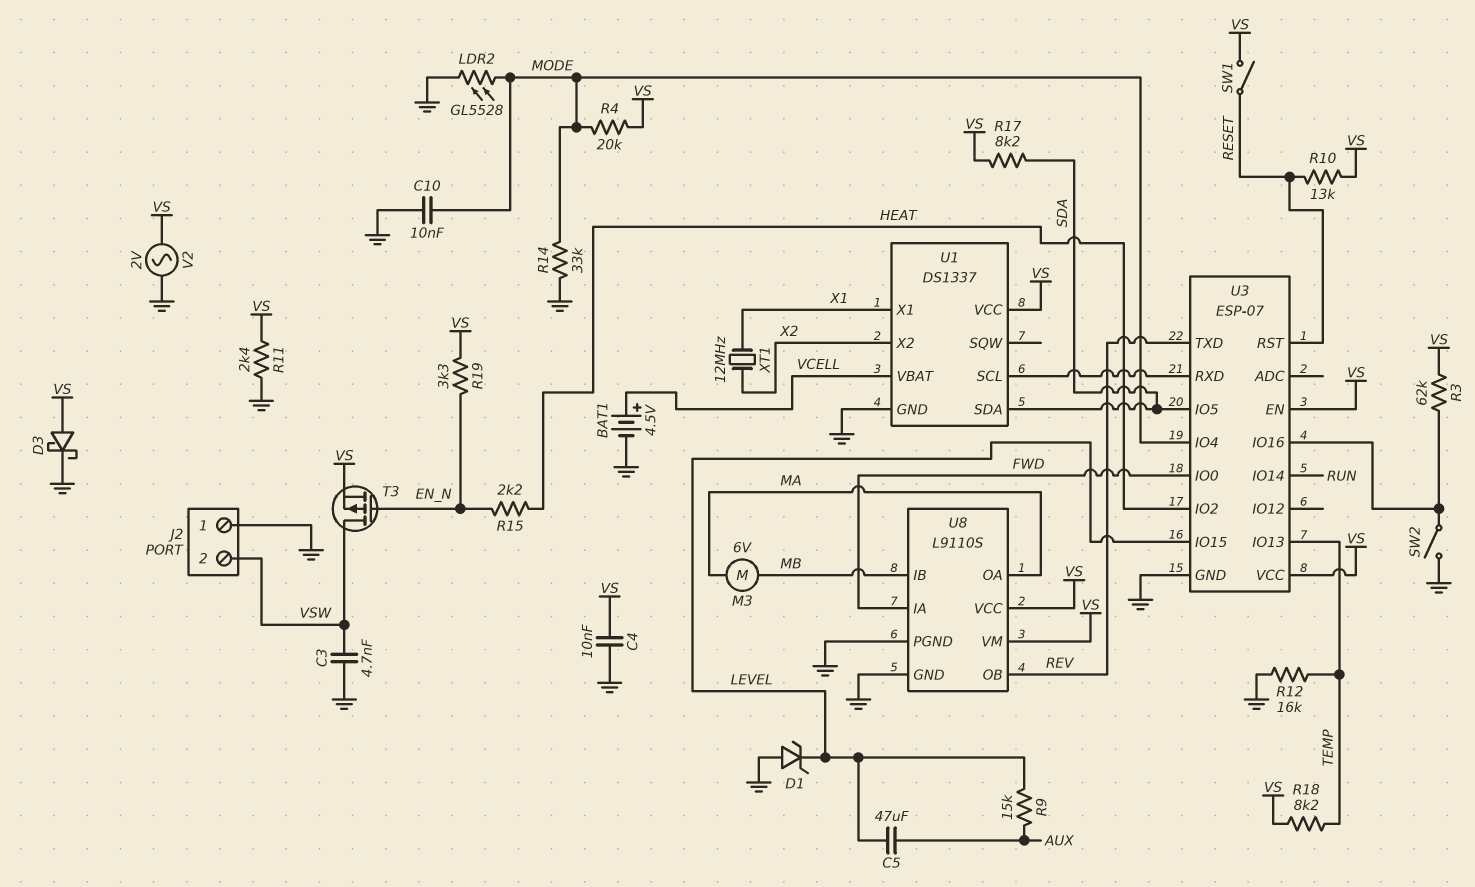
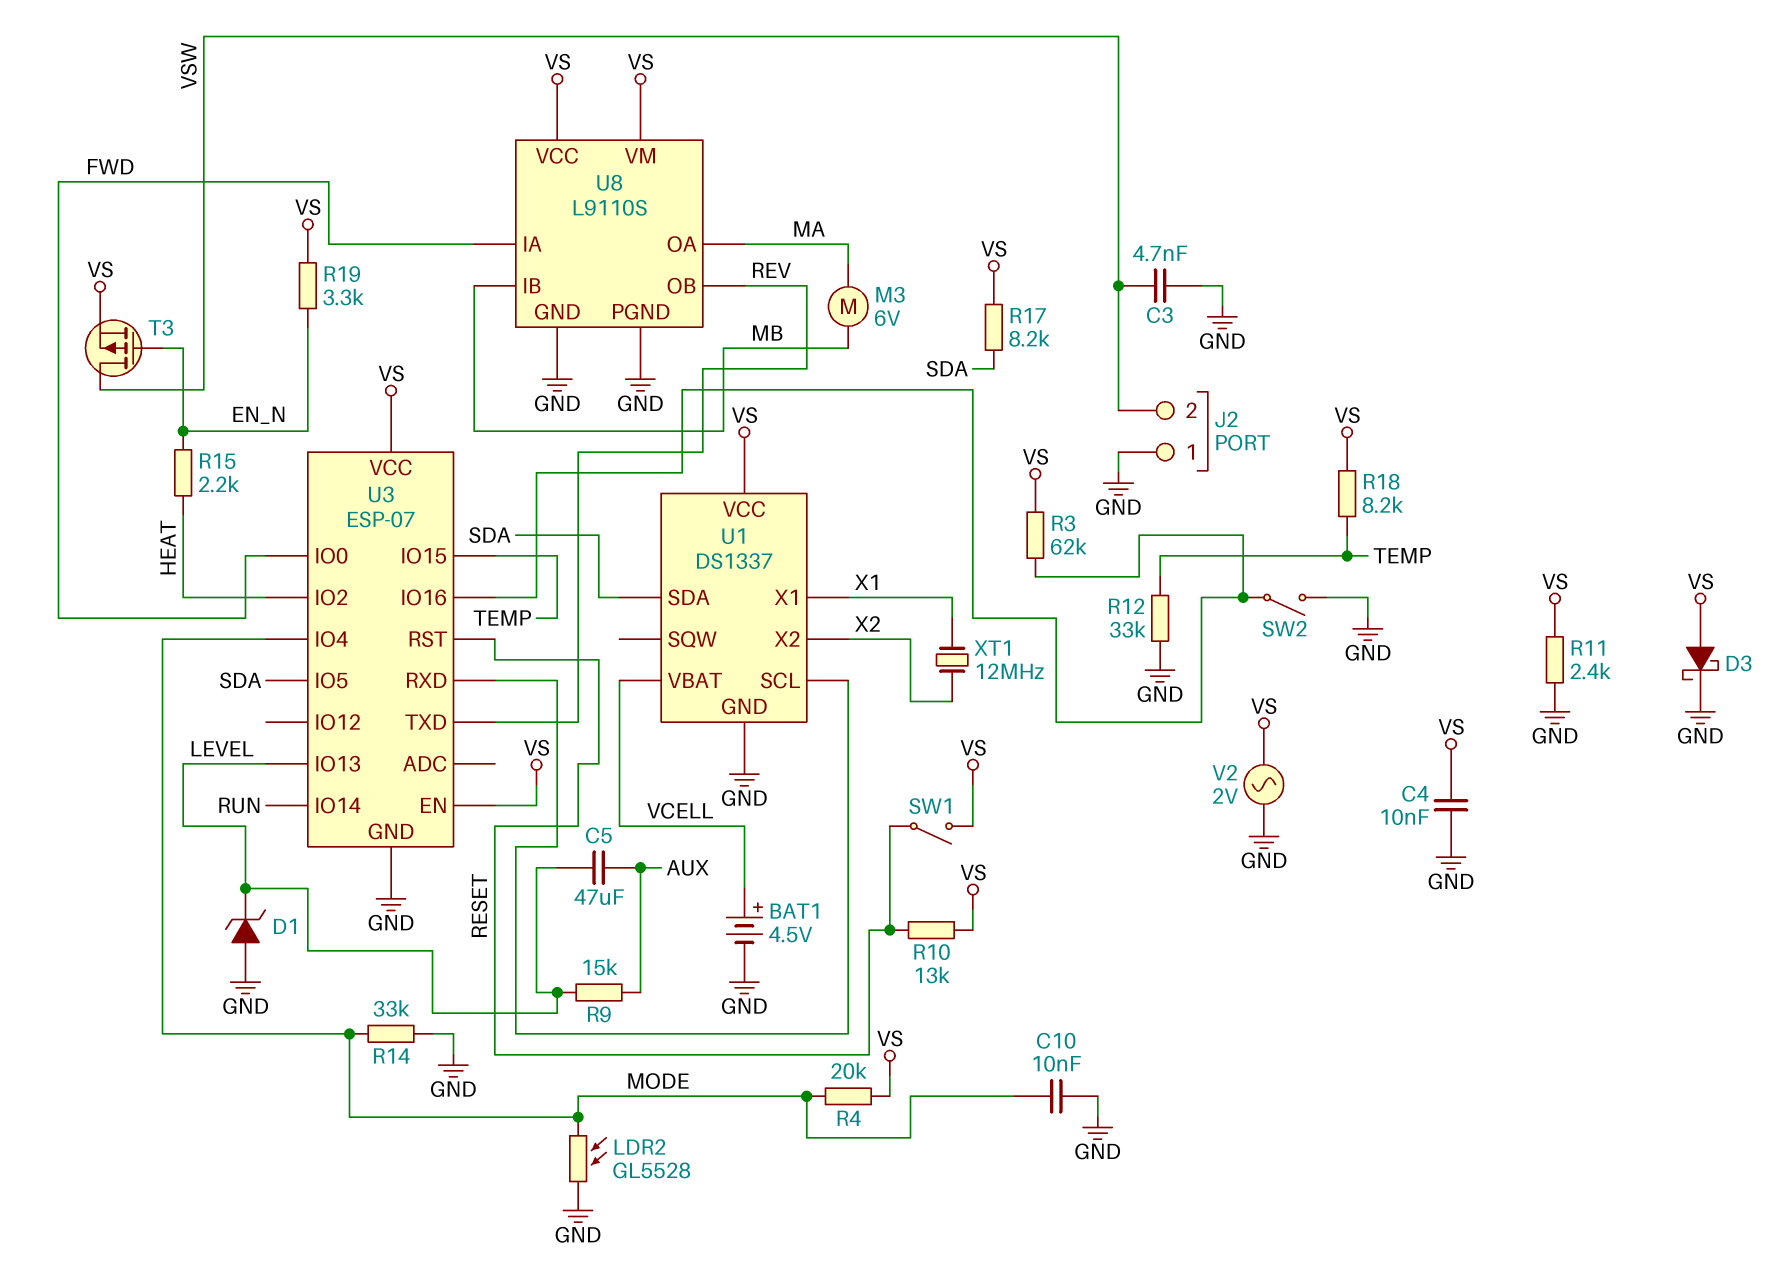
R12: 16k (GND, TEMP) -> 33k (GND, TEMP)
U3 pin IO13: TEMP -> LEVEL
U3 pin IO15: LEVEL -> TEMP

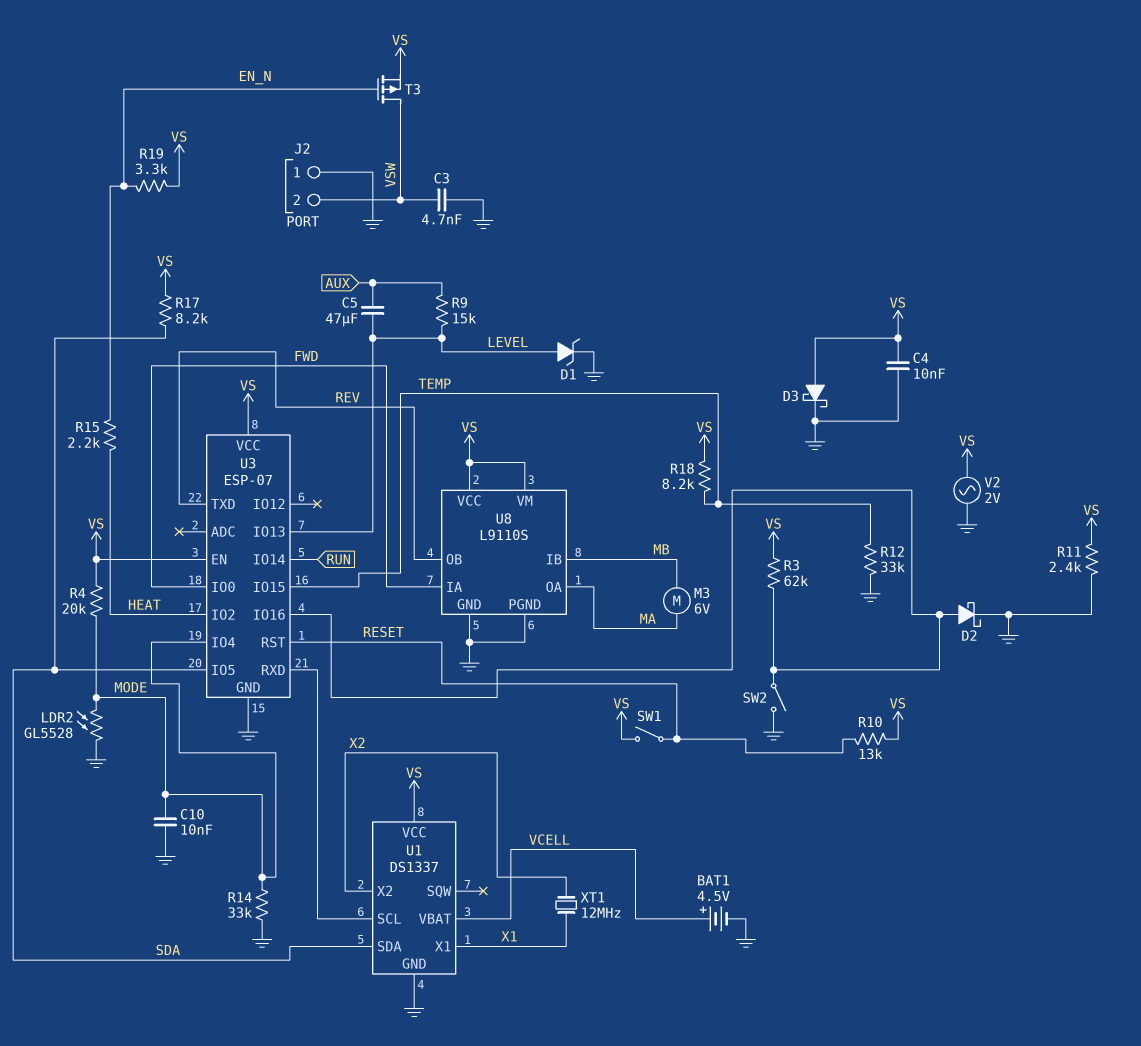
D1: zener (A GND, K LEVEL) -> zener (A LEVEL, K GND)
D2: none -> schottky (A U3/IO16, K GND)

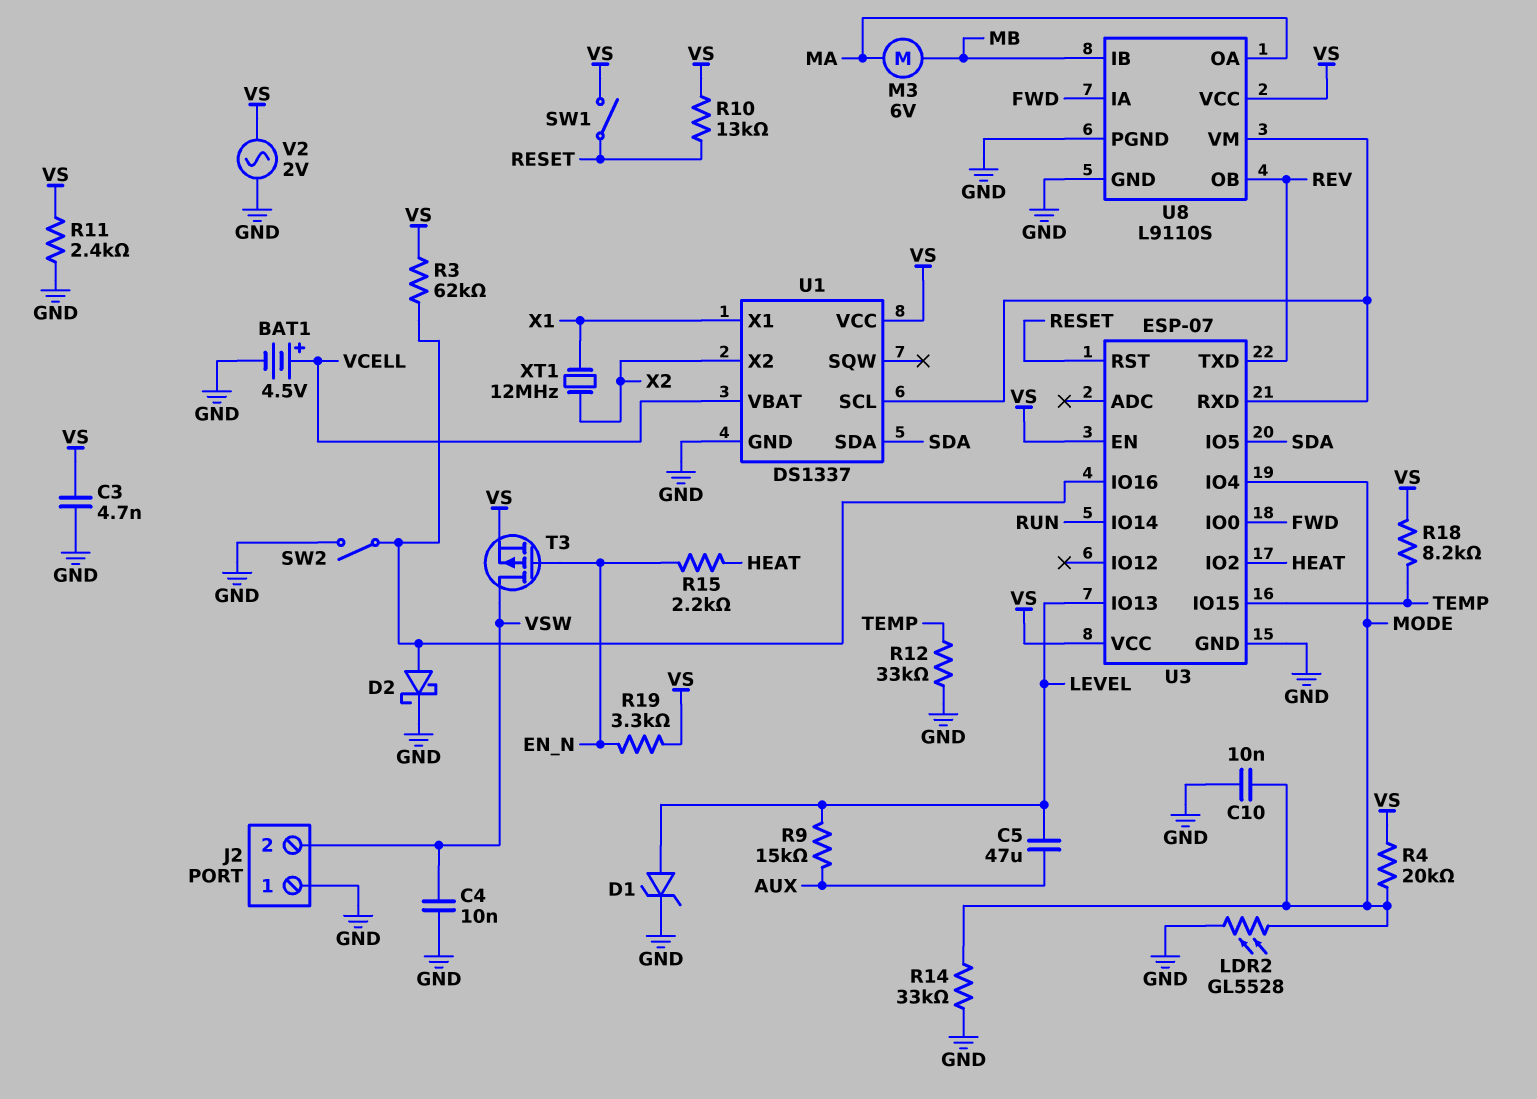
C3: 4.7nF (GND, VSW) -> 4.7nF (GND, VS)
C4: 10nF (GND, VS) -> 10nF (GND, VSW)
D3: schottky (A VS, K GND) -> none
R17: 8.2k (SDA, VS) -> none
U8 pin VM: VS -> U1/SCL

